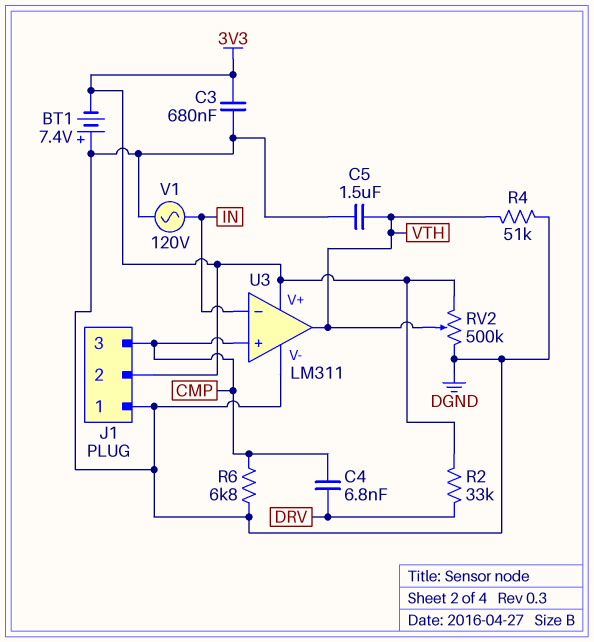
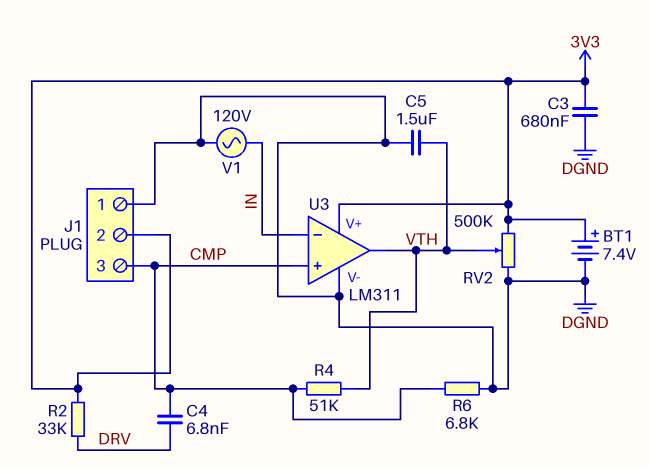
BT1: 7.4V (plus DGND, minus 3V3) -> 7.4V (plus 3V3, minus DGND)
R4: 51k (DGND, VTH) -> 51k (CMP, VTH)

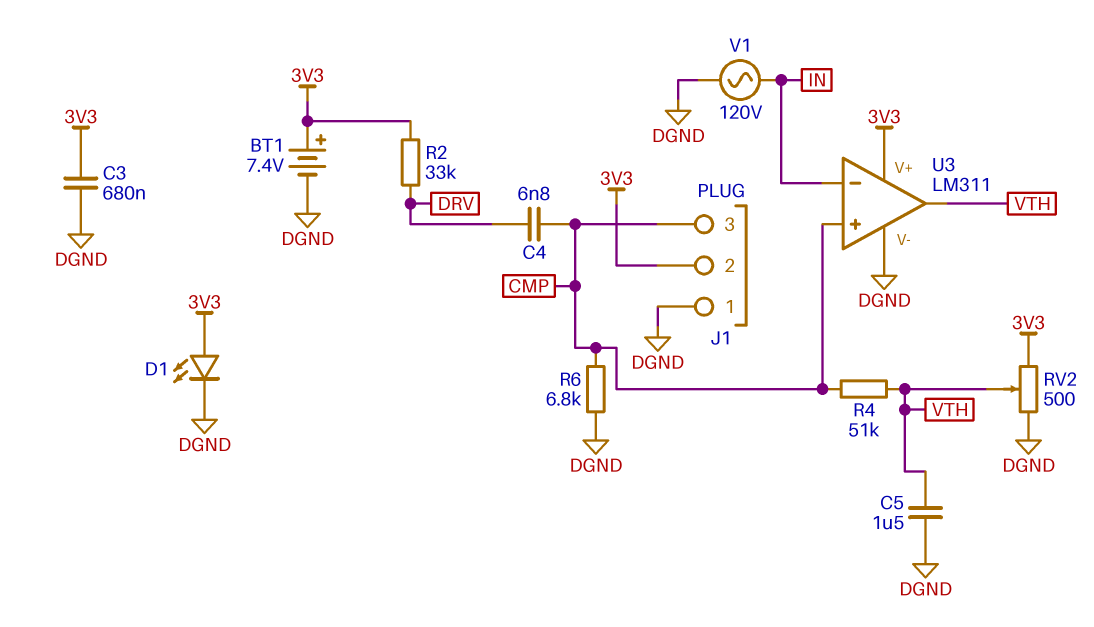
D1: none -> LED (A 3V3, K DGND)
RV2: 500k (3V3, DGND, wiper VTH) -> 500 (3V3, DGND, wiper VTH)

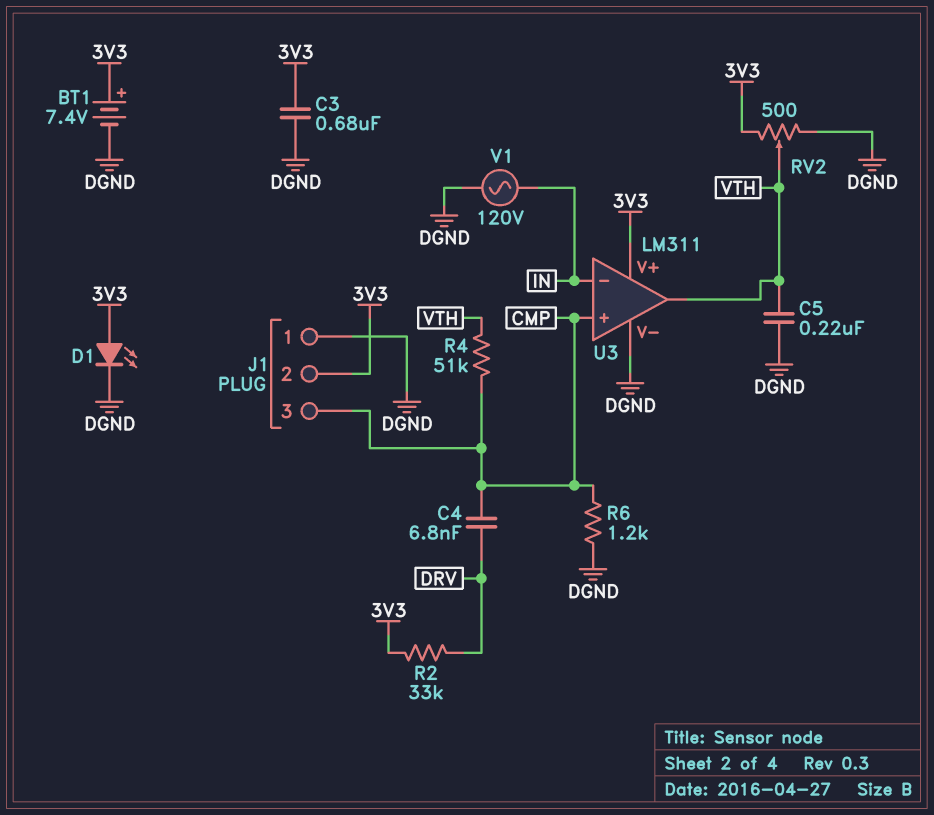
C5: 1.5uF (DGND, VTH) -> 220nF (DGND, VTH)
R6: 6.8k (CMP, DGND) -> 1.2k (CMP, DGND)

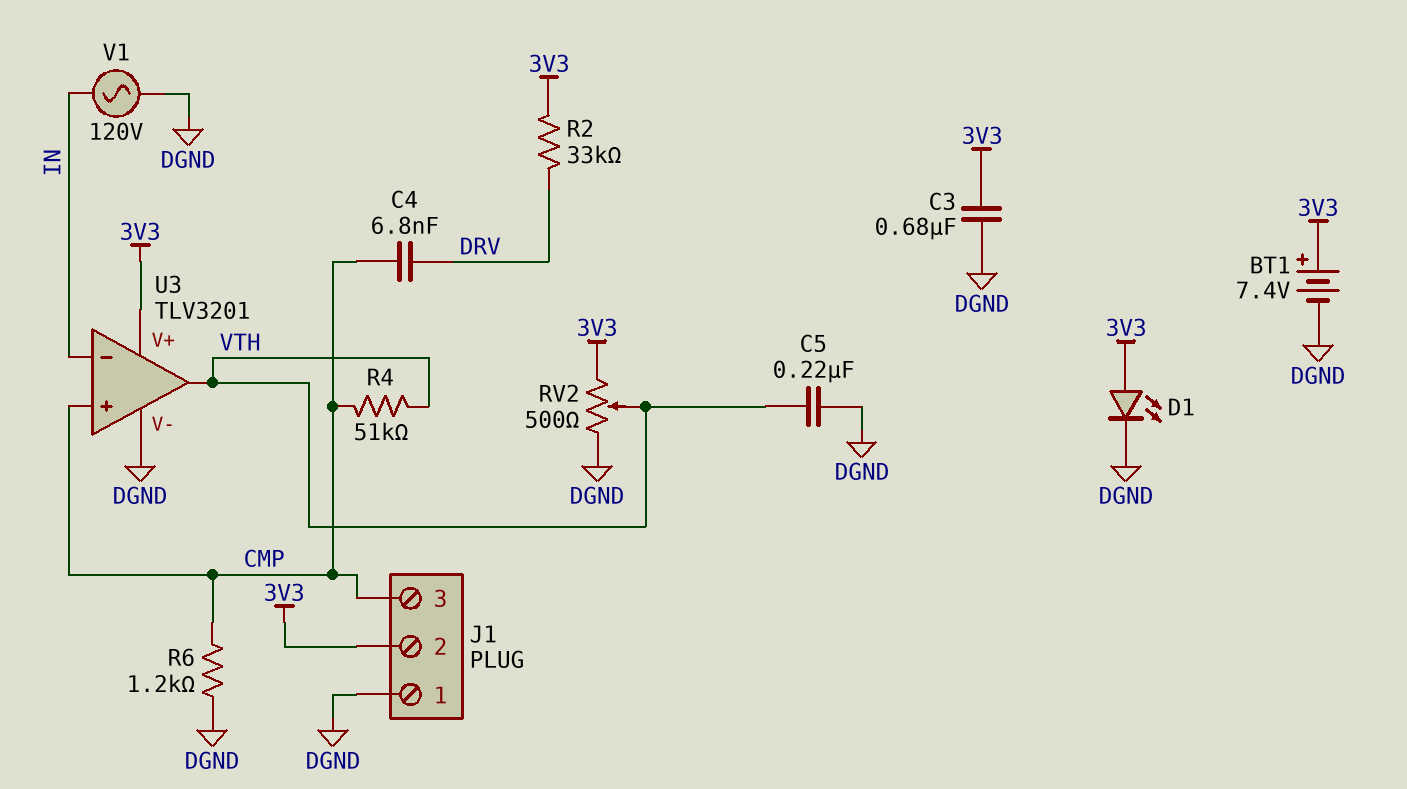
U3: LM311 -> TLV3201

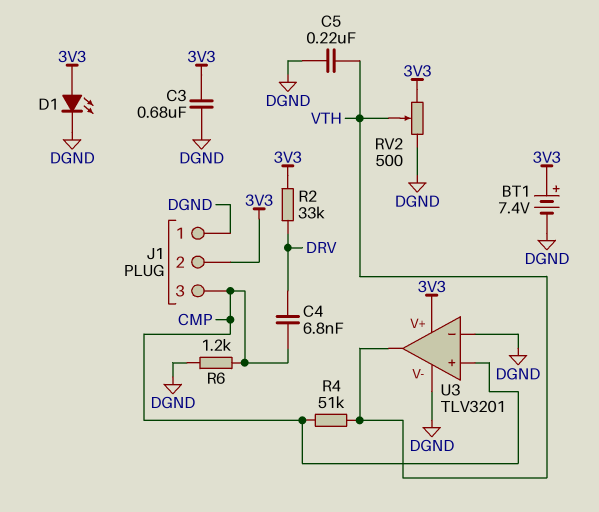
U3 pin in-: IN -> DGND
V1: AC 120V (DGND, IN) -> none

